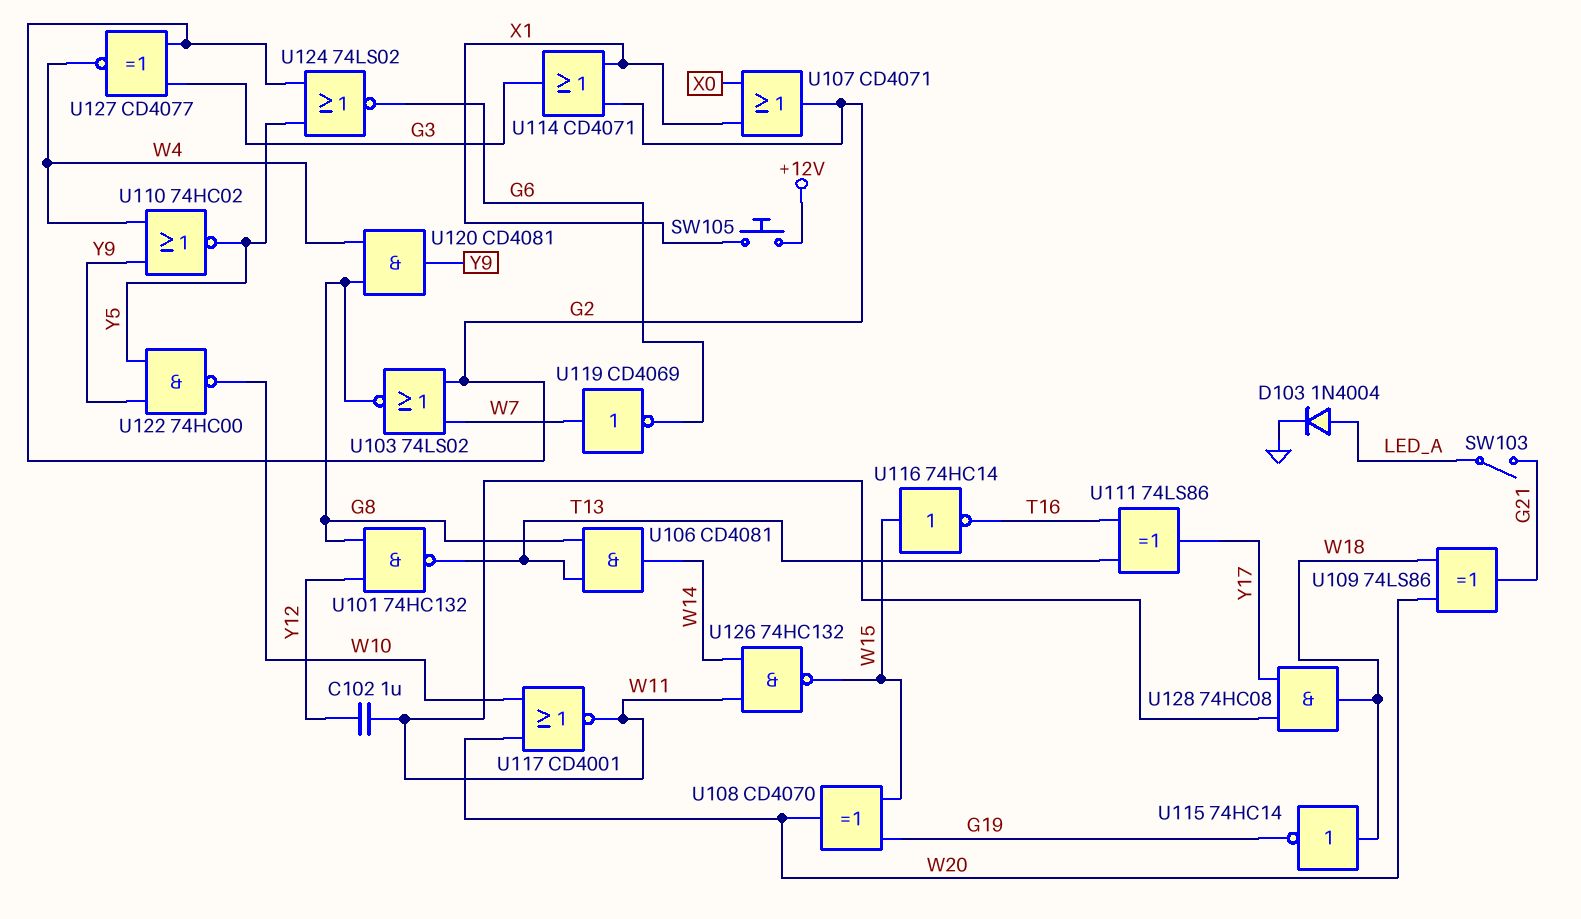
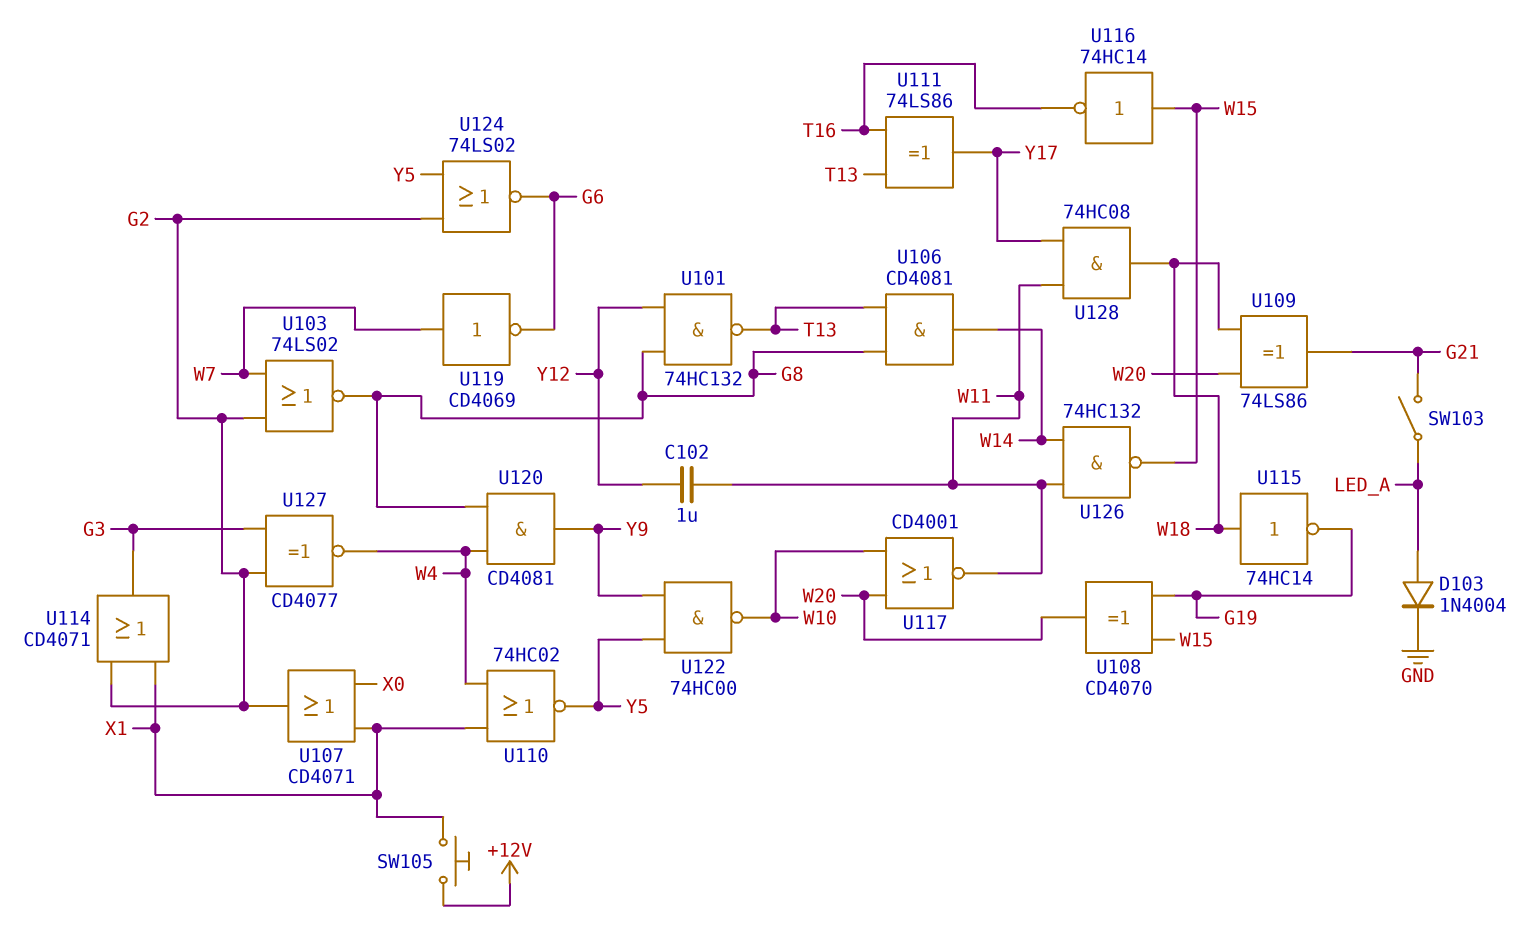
U110: NOR 74HC02 (in W4, in Y9, out Y5) -> NOR 74HC02 (in W4, in X1, out Y5)

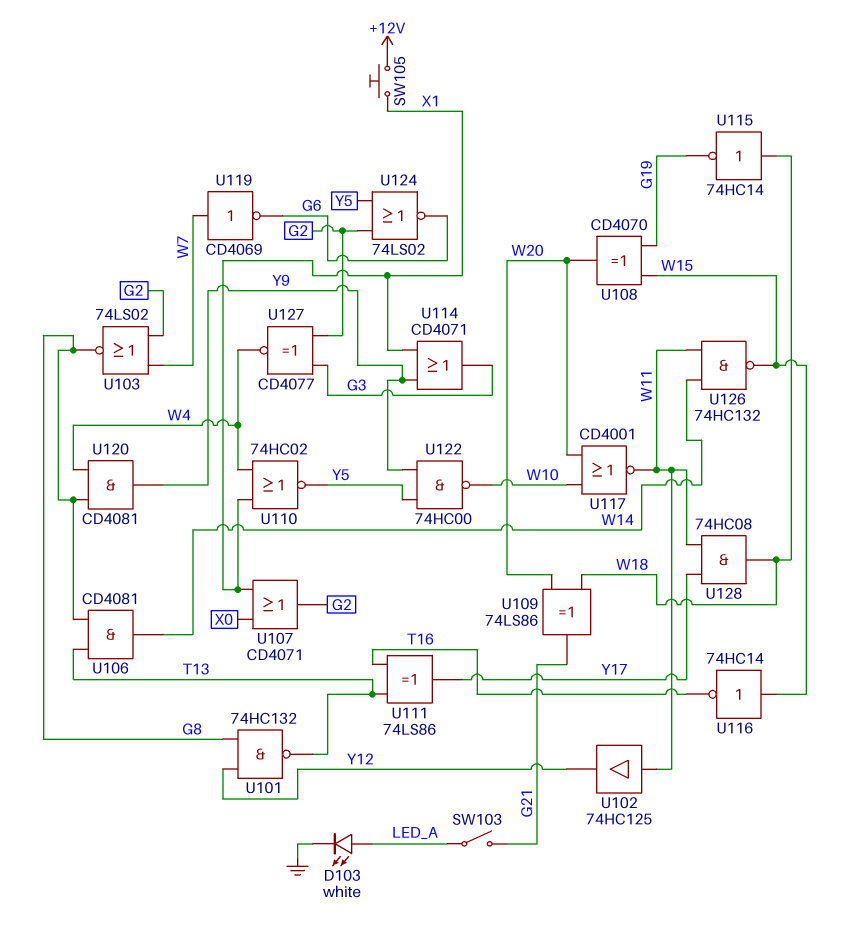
C102: 1uF (W11, Y12) -> none
D103: diode 1N4004 (A LED_A, K GND) -> LED white (A LED_A, K GND)
U102: none -> buffer 74HC125 (in W11, out Y12)
U114: OR CD4071 (in G2, in X1, out G3) -> OR CD4071 (in X1, in Y9, out G3)

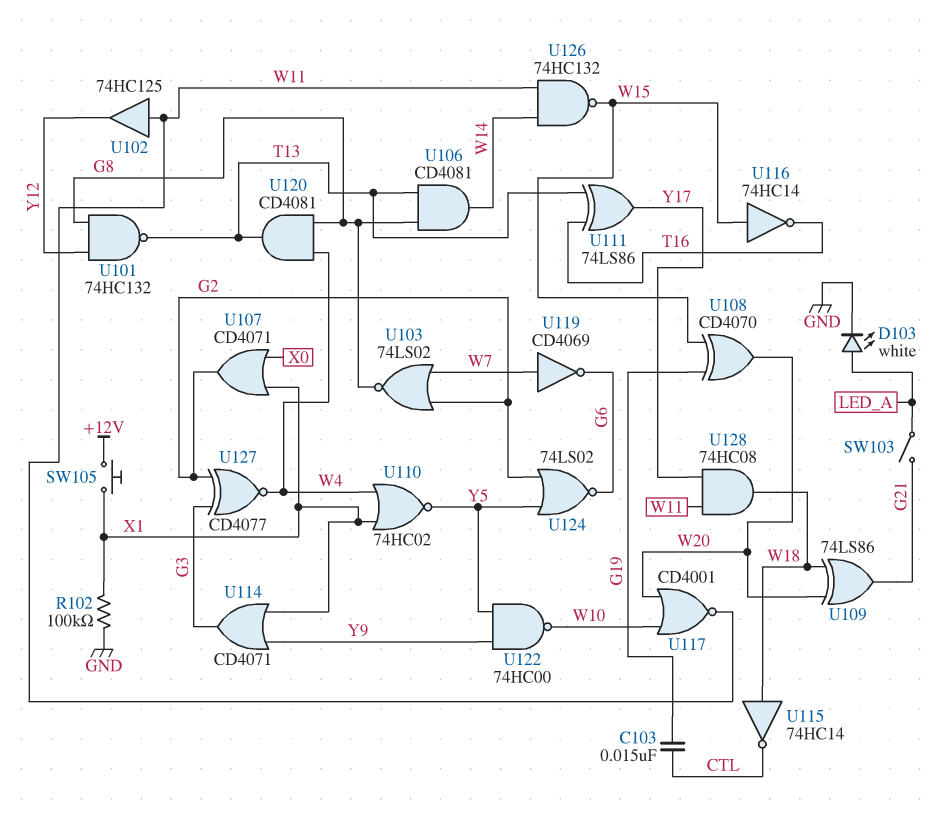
C103: none -> 15nF (CTL, G19)
R102: none -> 100k (GND, X1)
U115: NOT 74HC14 (in W18, out G19) -> NOT 74HC14 (in W18, out CTL)
U120: AND CD4081 (in G8, in W4, out Y9) -> AND CD4081 (in G8, in W4, out T13)

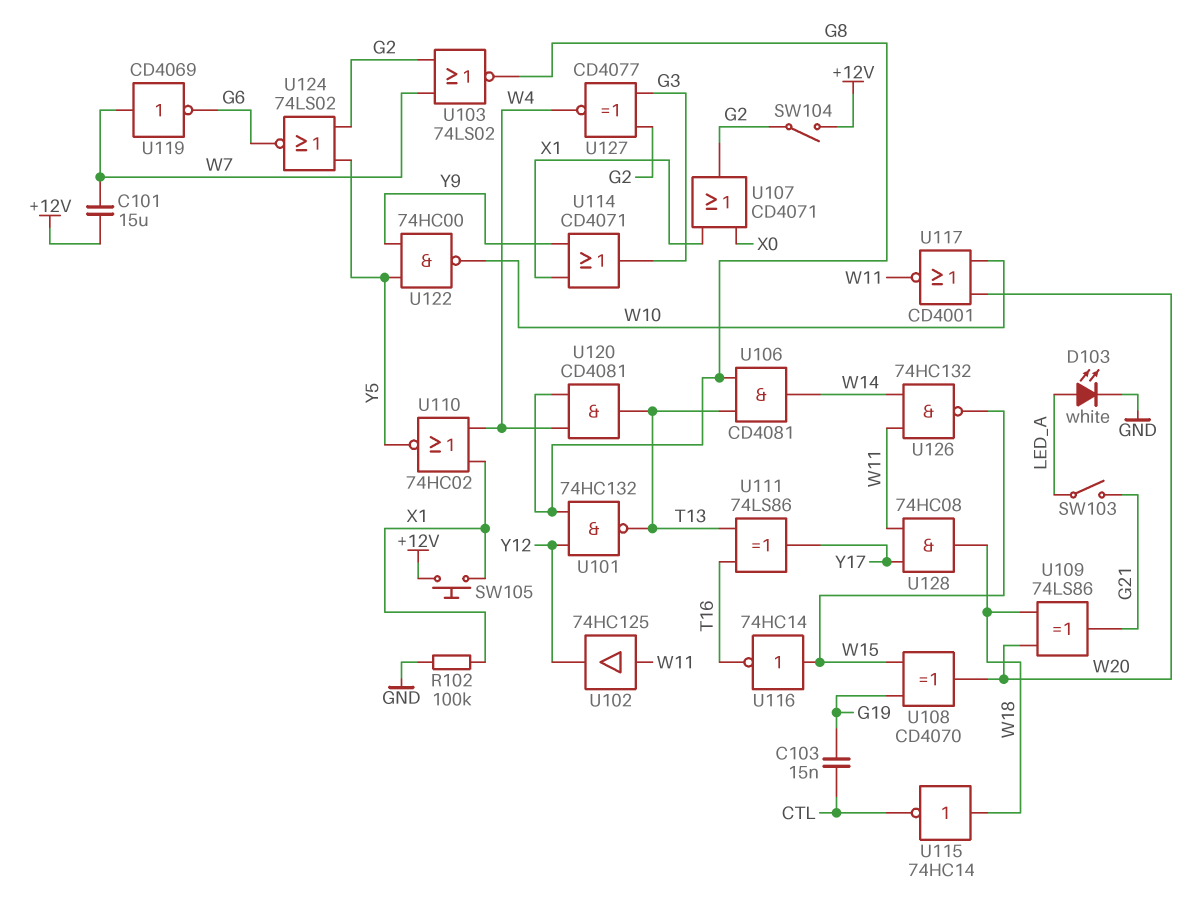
C101: none -> 15uF (+12V, W7)
SW104: none -> switch (+12V, G2)

